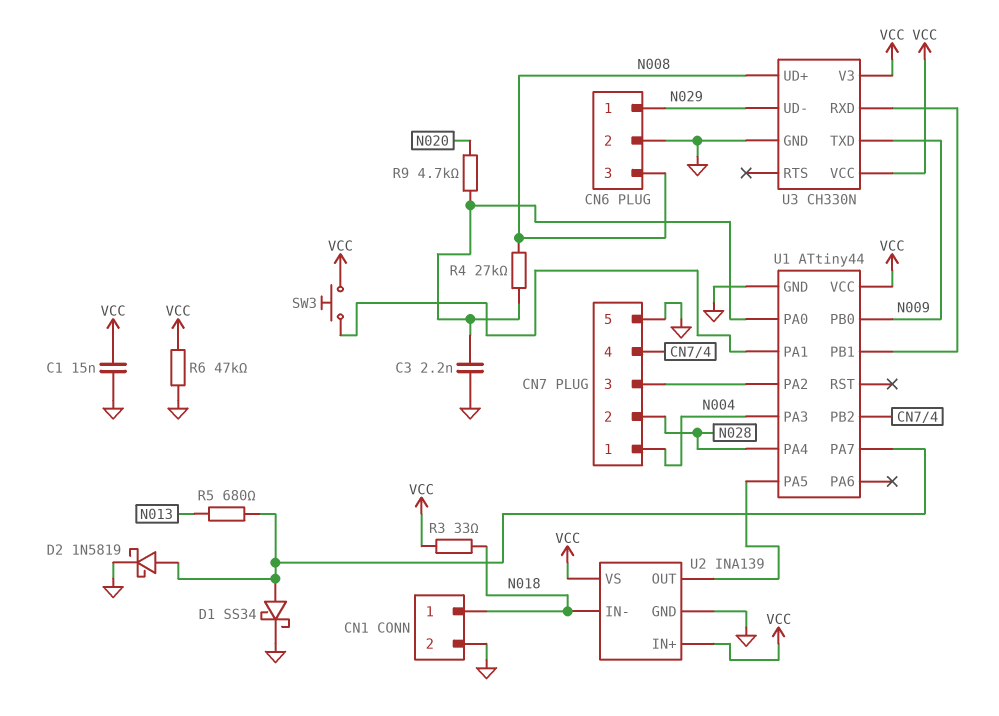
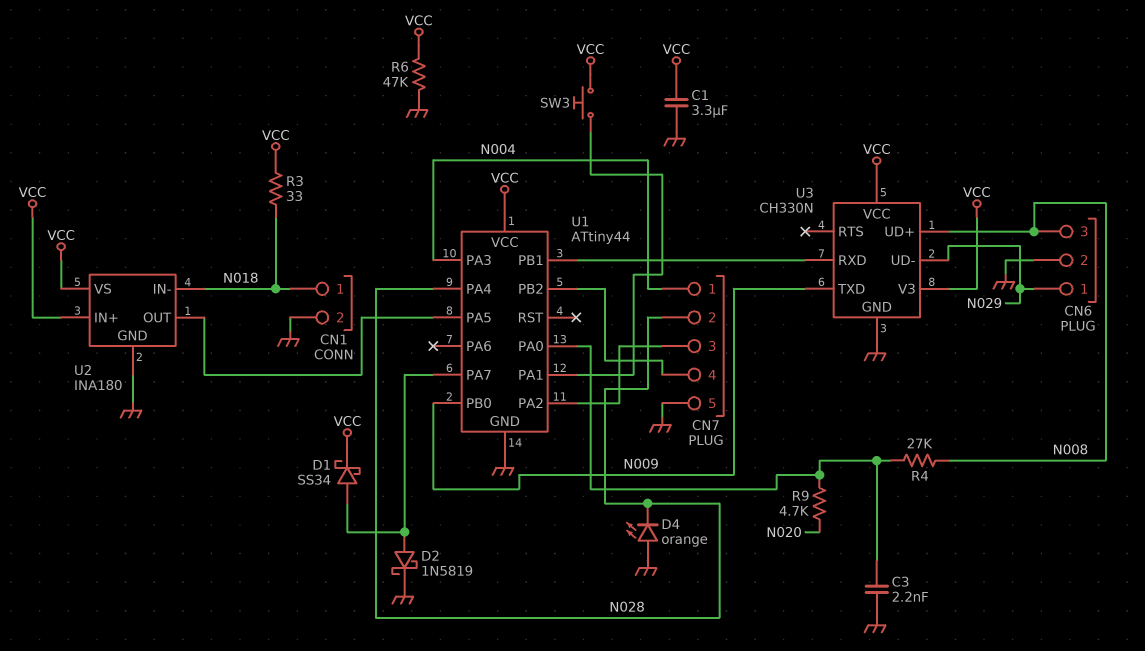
C1: 15nF (GND, VCC) -> 3.3uF (GND, VCC)
D1: schottky SS34 (A U1/PA7, K GND) -> schottky SS34 (A U1/PA7, K VCC)
D4: none -> LED orange (A GND, K N028)
R5: 680 (N013, U1/PA7) -> none
U2: INA139 -> INA180

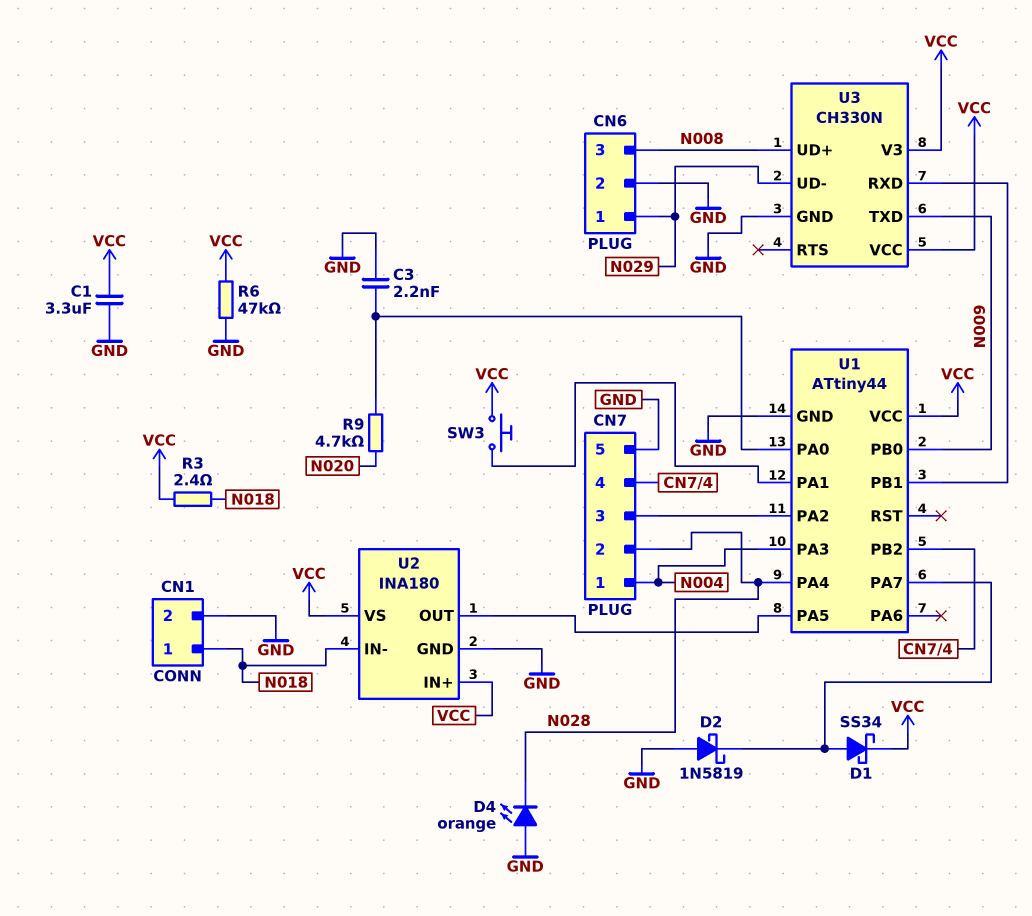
D2: schottky 1N5819 (A U1/PA7, K GND) -> schottky 1N5819 (A GND, K U1/PA7)
R3: 33 (N018, VCC) -> 2.4 (N018, VCC)
R4: 27k (N008, U1/PA0) -> none

